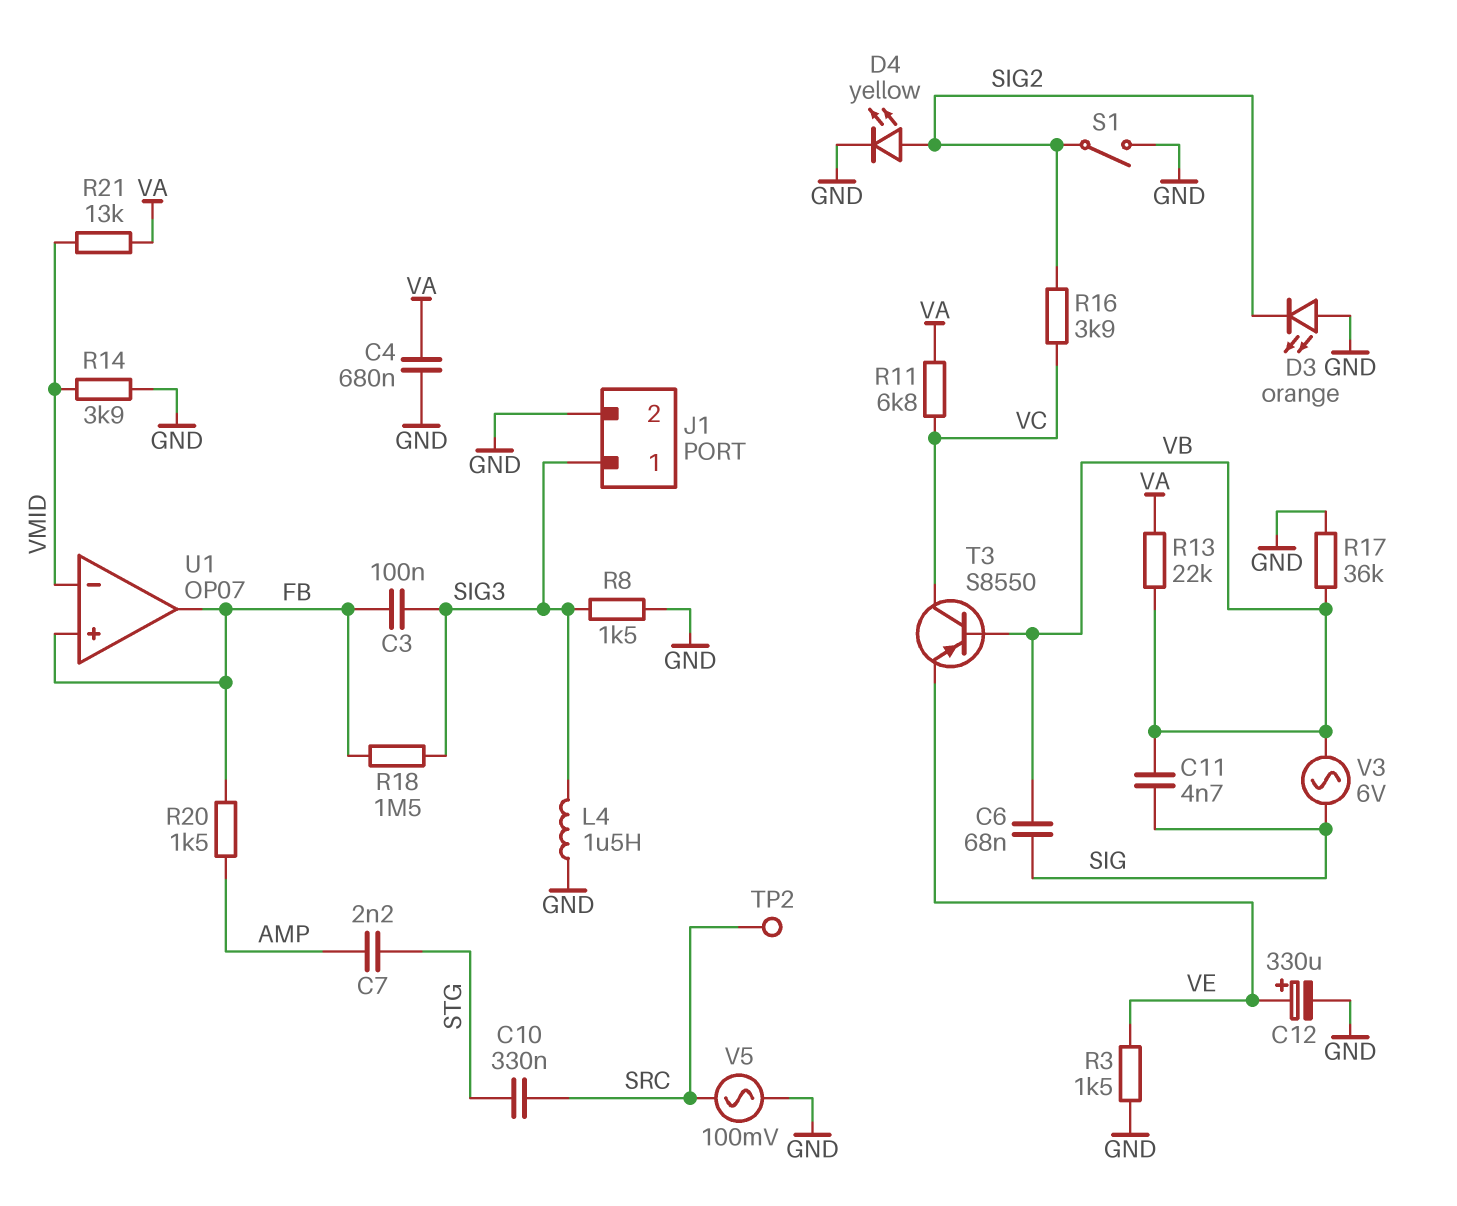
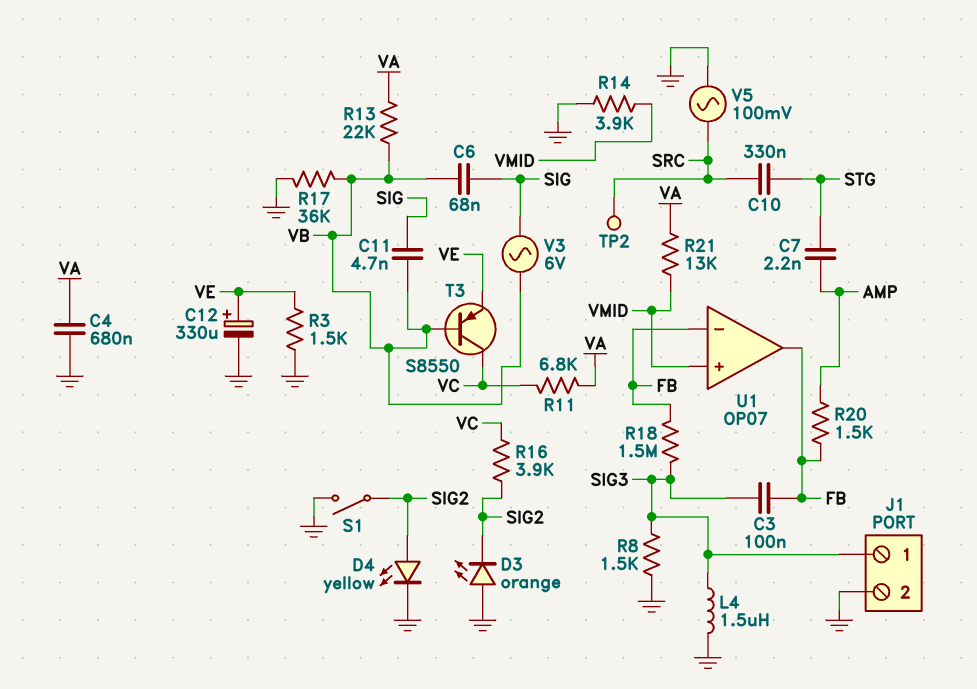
U1 pin in+: FB -> VMID
U1 pin in-: VMID -> FB

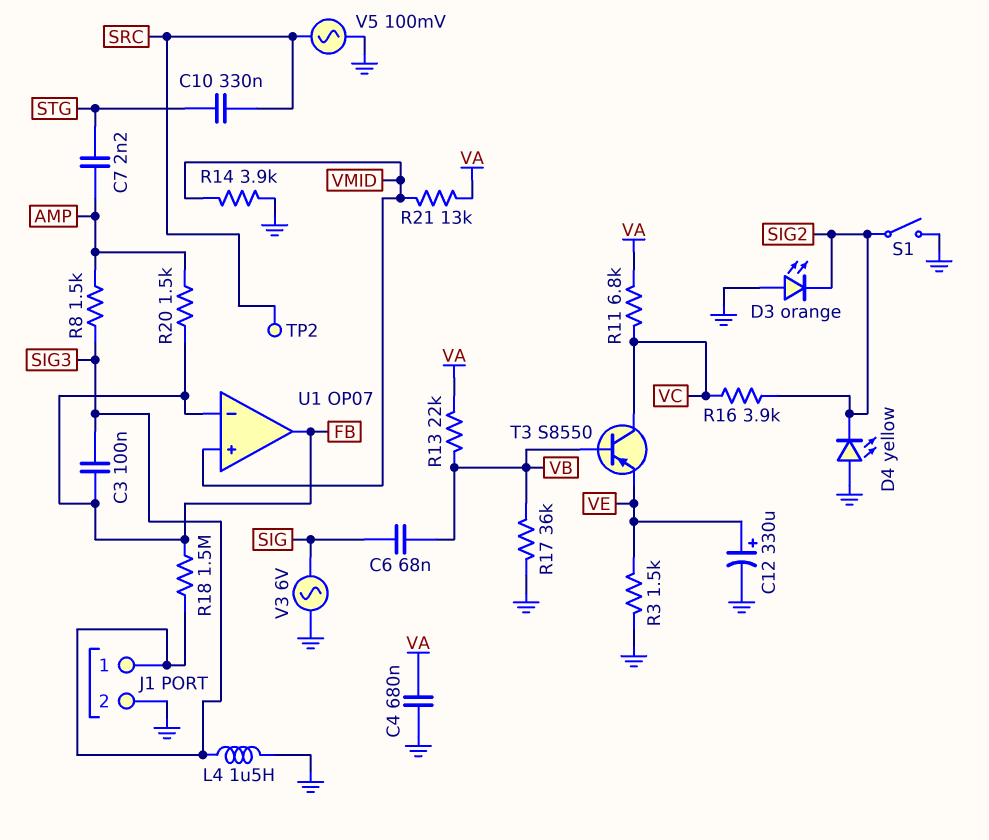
C11: 4.7nF (SIG, VB) -> none
D4: LED yellow (A SIG2, K GND) -> LED yellow (A GND, K SIG2)
R8: 1.5k (GND, SIG3) -> 1.5k (AMP, SIG3)
V3: AC 6V (SIG, VB) -> AC 6V (GND, SIG)

